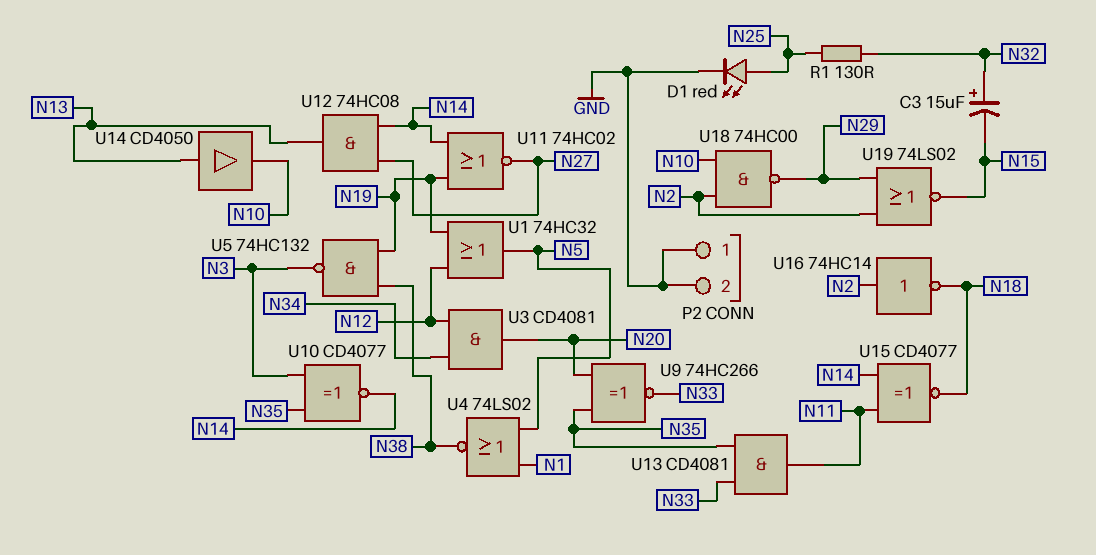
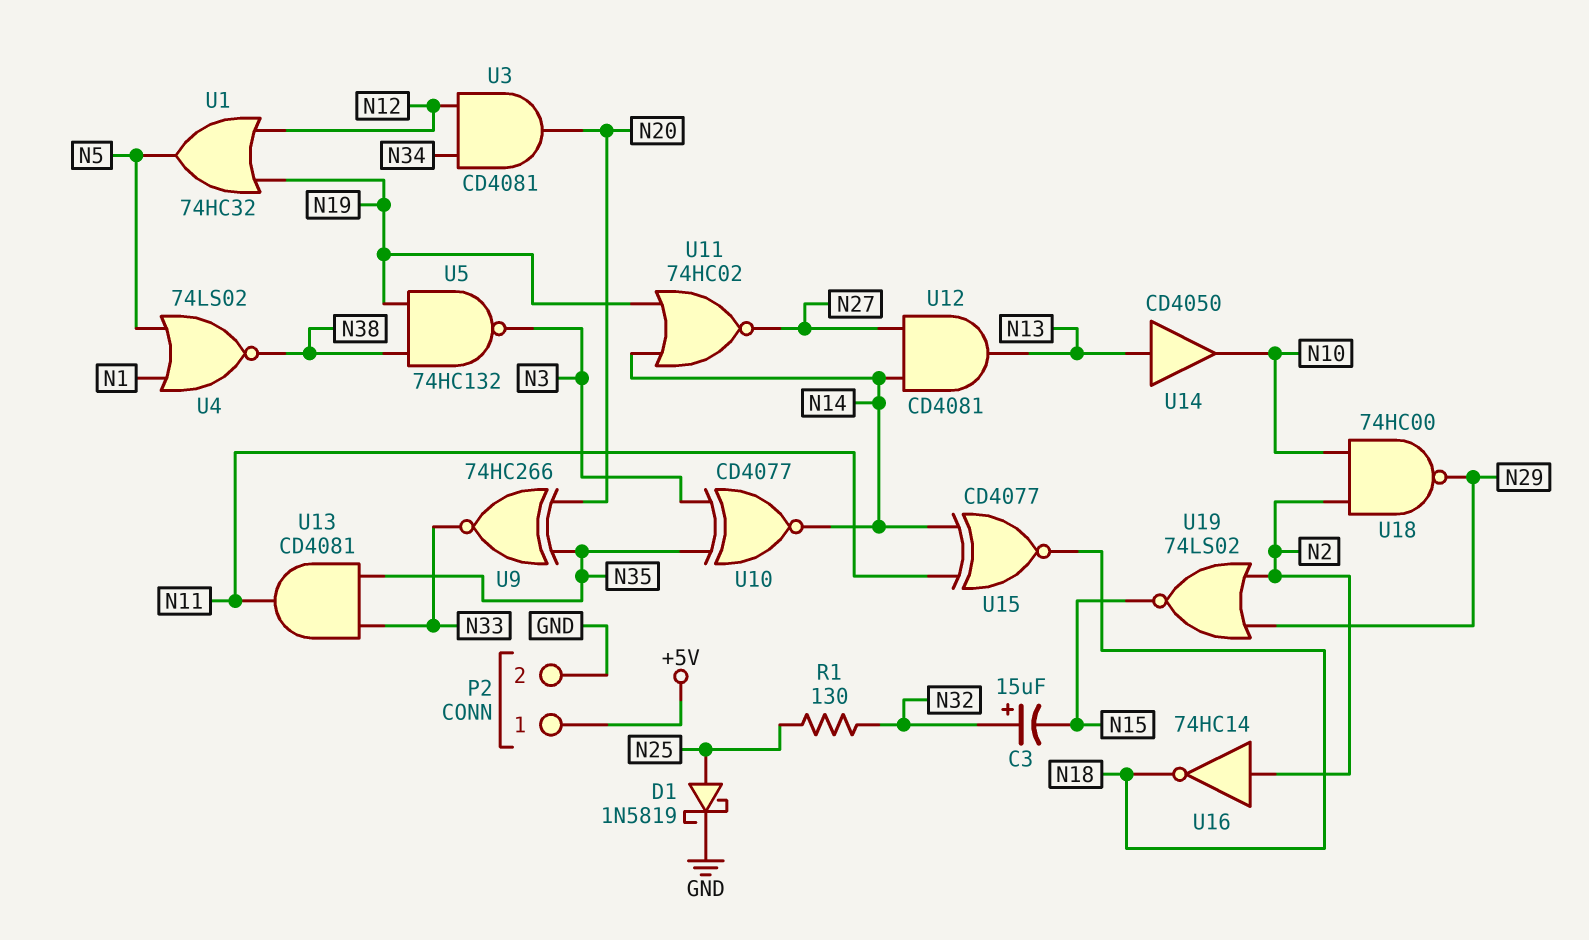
D1: LED red (A N25, K GND) -> schottky 1N5819 (A N25, K GND)
P2 pin 1: GND -> +5V
U12: AND 74HC08 (in N14, in N27, out N13) -> AND CD4081 (in N14, in N27, out N13)

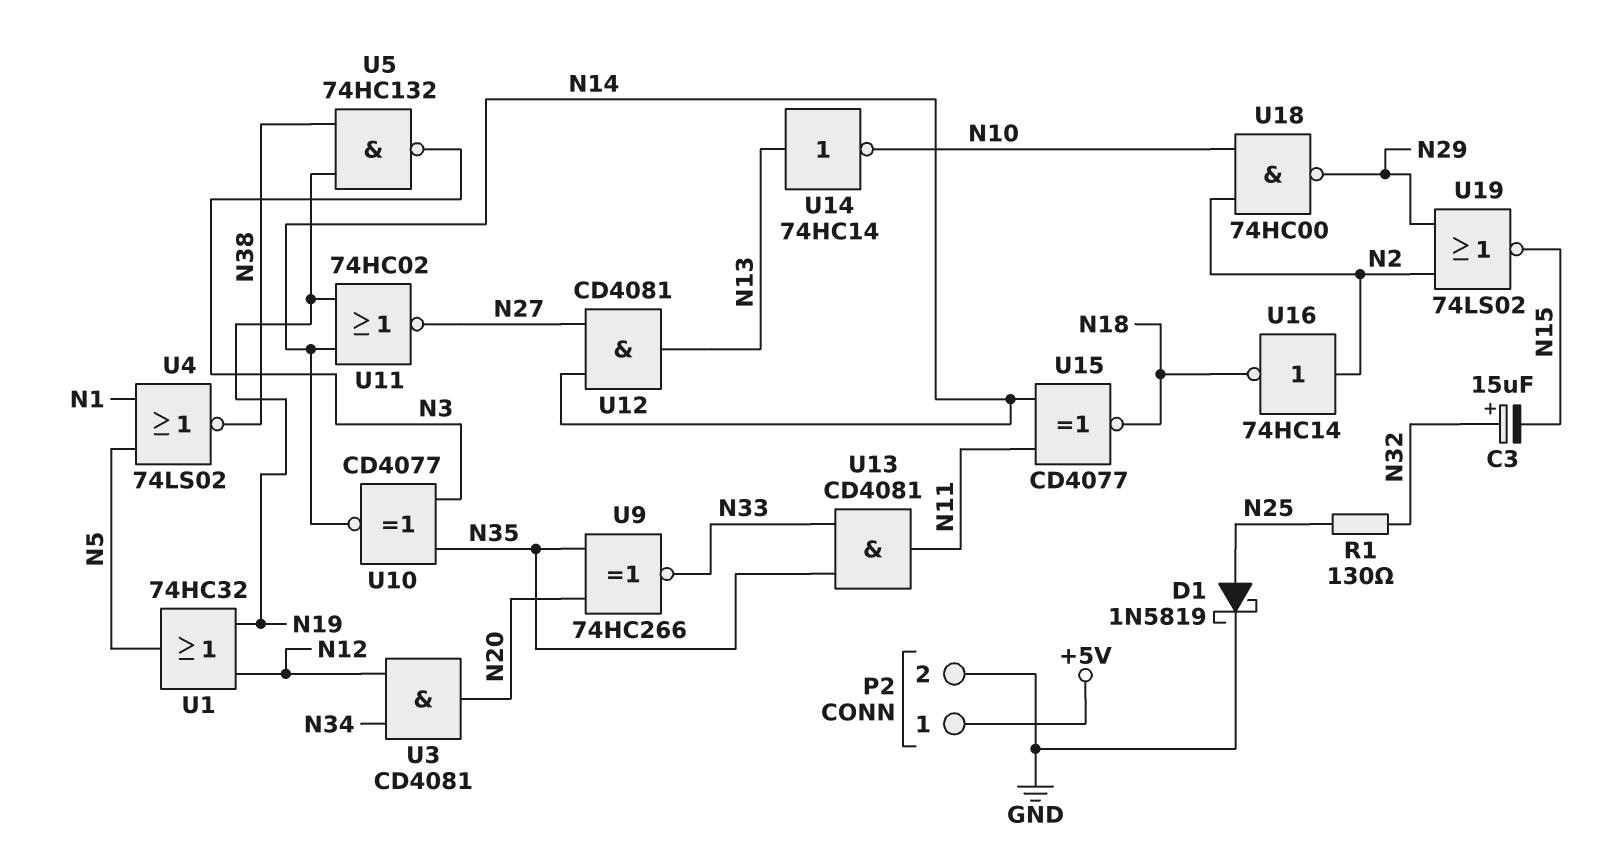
U14: buffer CD4050 (in N13, out N10) -> NOT 74HC14 (in N13, out N10)

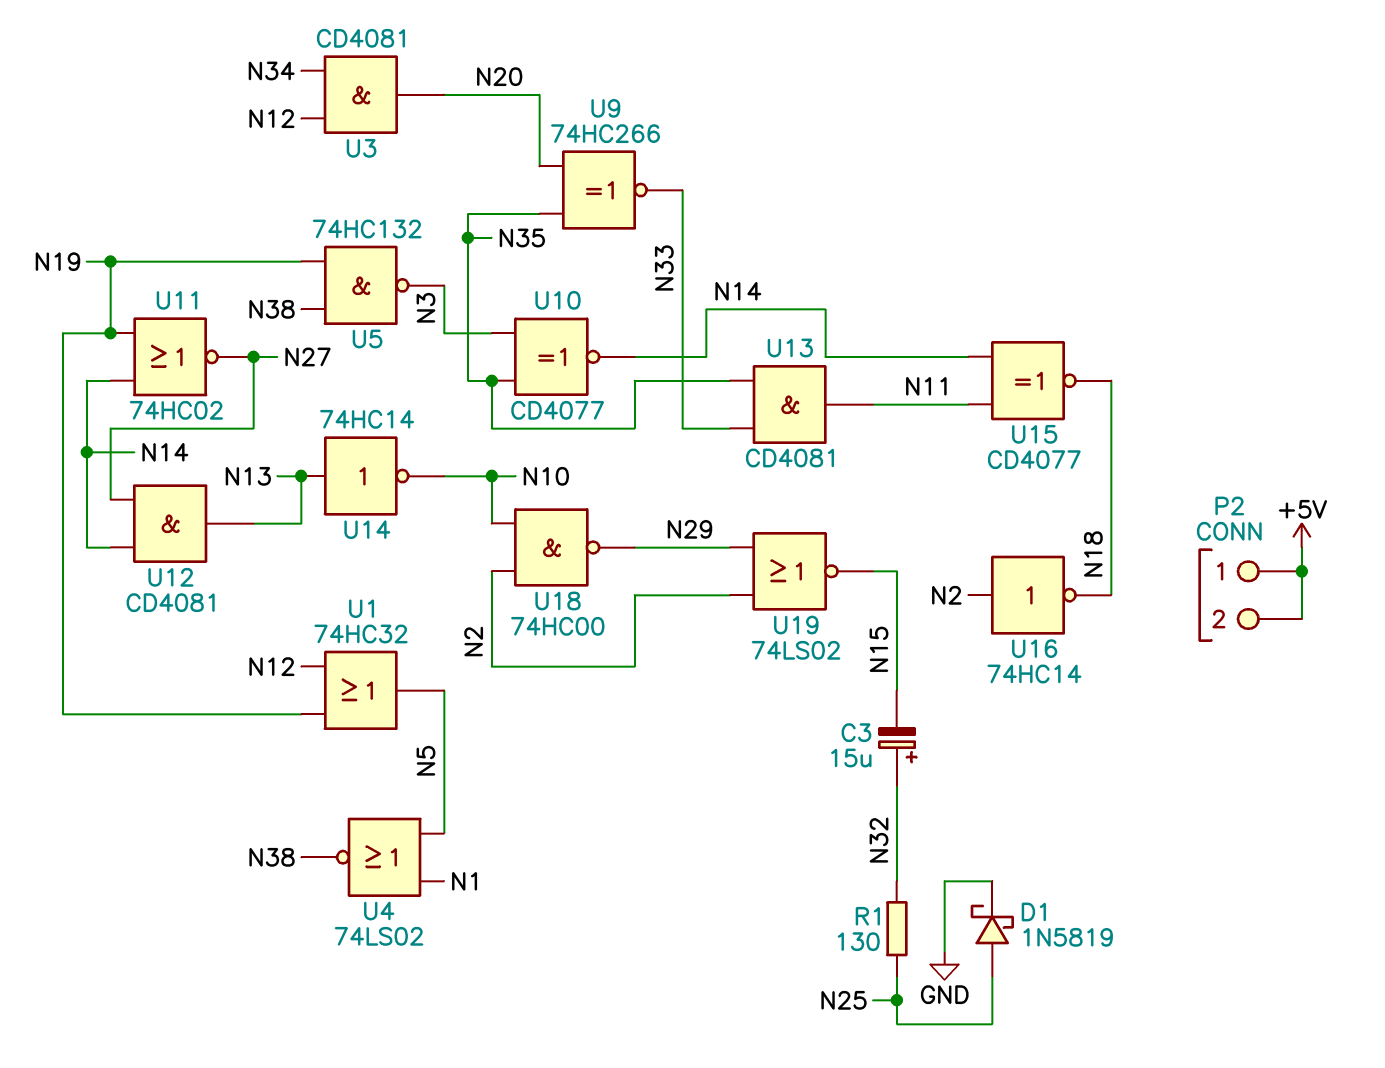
P2 pin 2: GND -> +5V

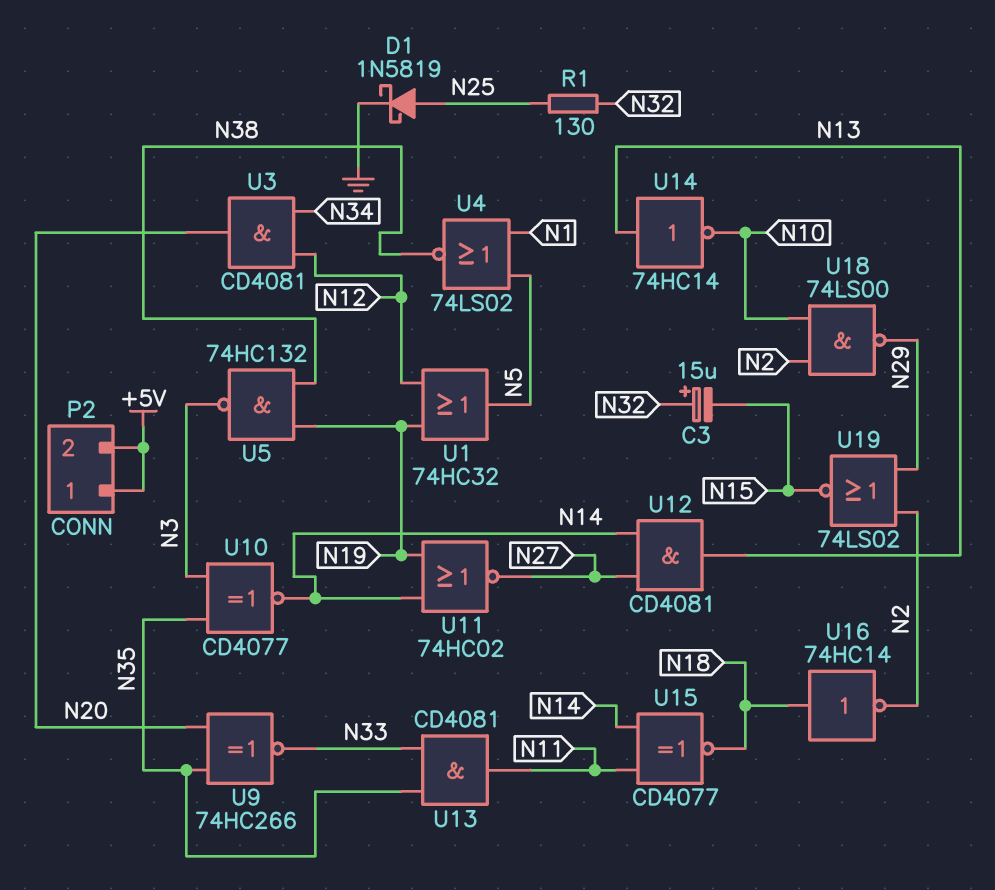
U16: NOT 74HC14 (in N2, out N18) -> NOT 74HC14 (in N18, out N2)
U18: NAND 74HC00 (in N2, in N10, out N29) -> NAND 74LS00 (in N2, in N10, out N29)

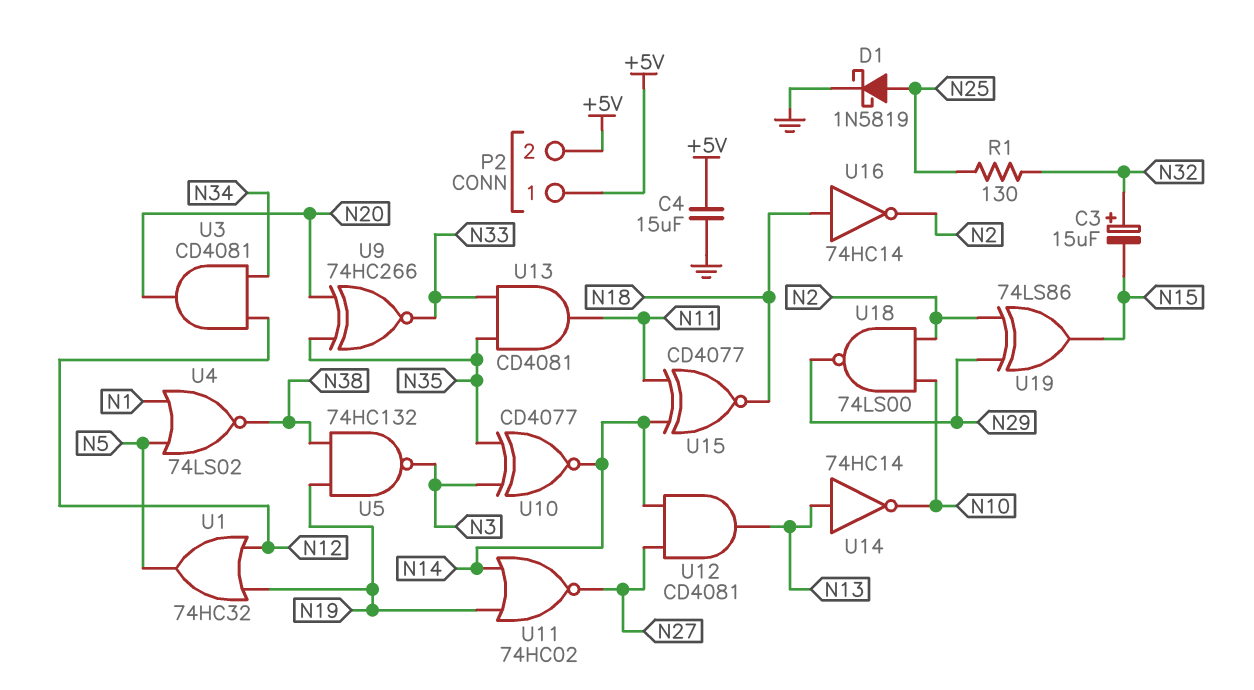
C4: none -> 15uF (+5V, GND)
U19: NOR 74LS02 (in N2, in N29, out N15) -> XOR 74LS86 (in N2, in N29, out N15)

